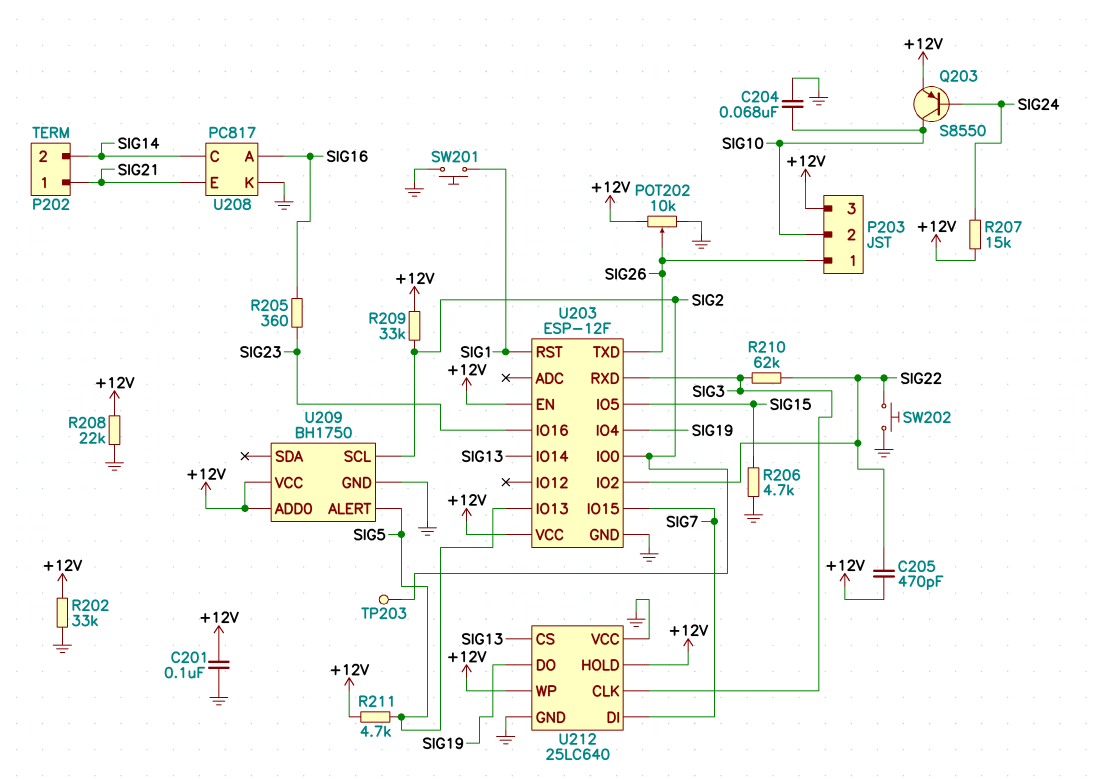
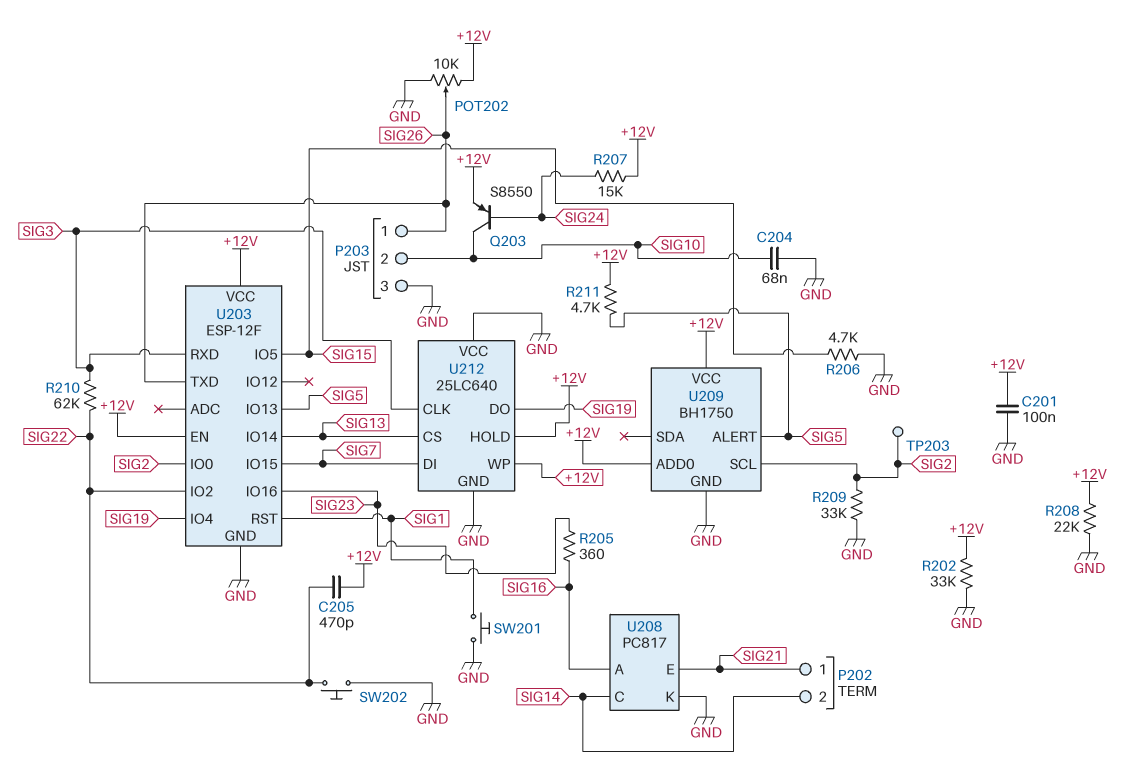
P203 pin 3: +12V -> GND
R209: 33k (+12V, SIG2) -> 33k (GND, SIG2)

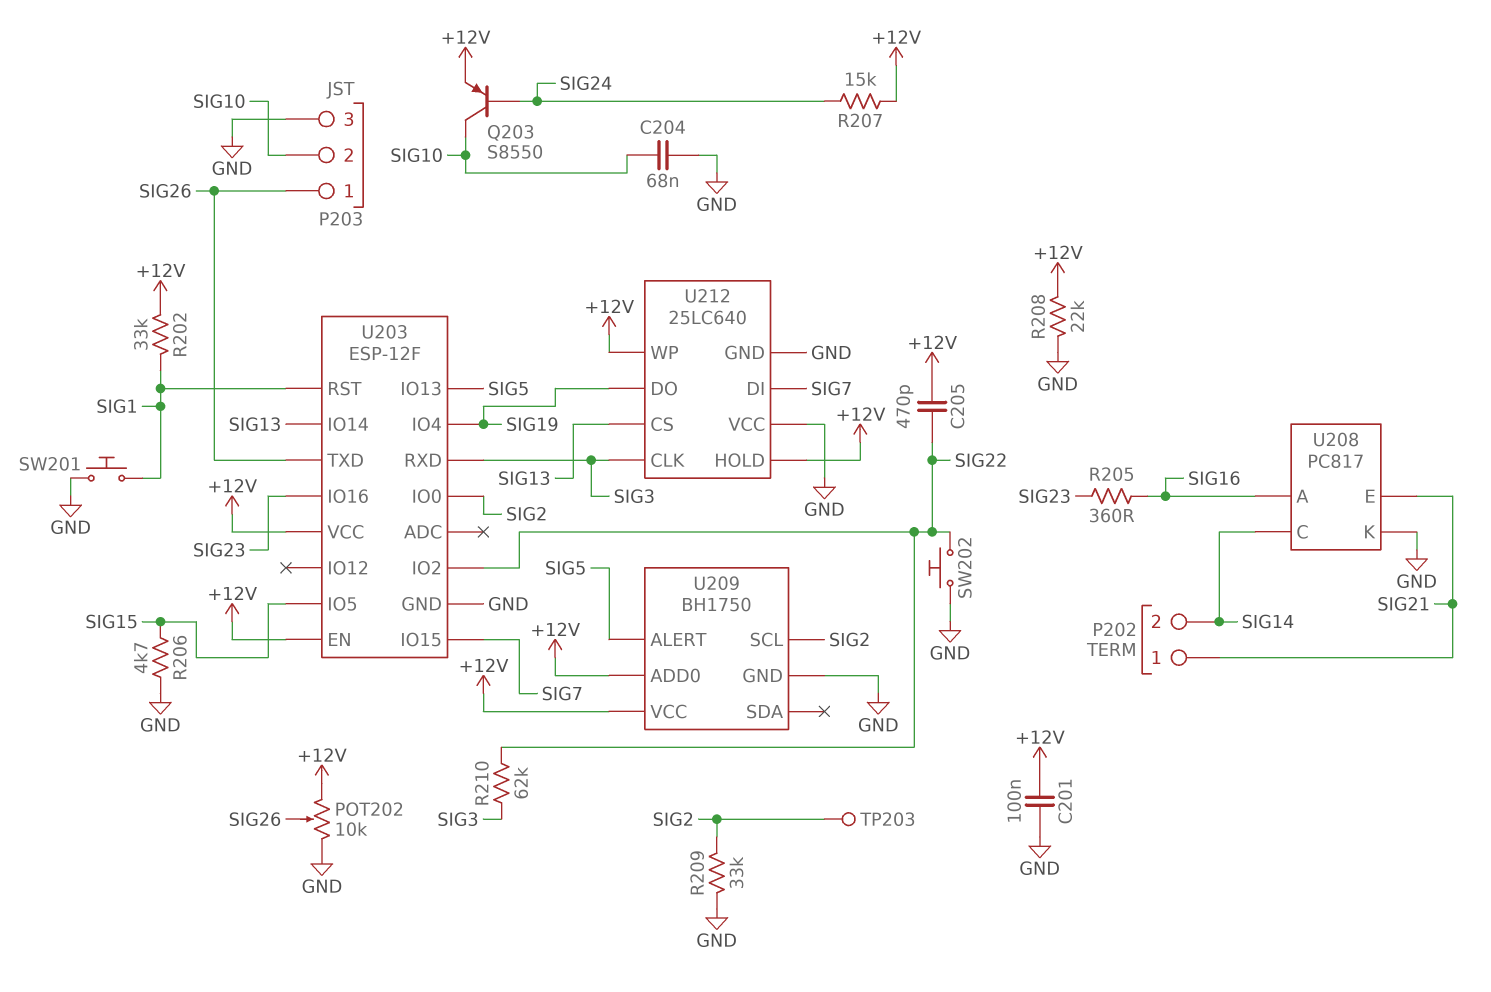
R202: 33k (+12V, GND) -> 33k (+12V, SIG1)
R211: 4.7k (+12V, SIG5) -> none

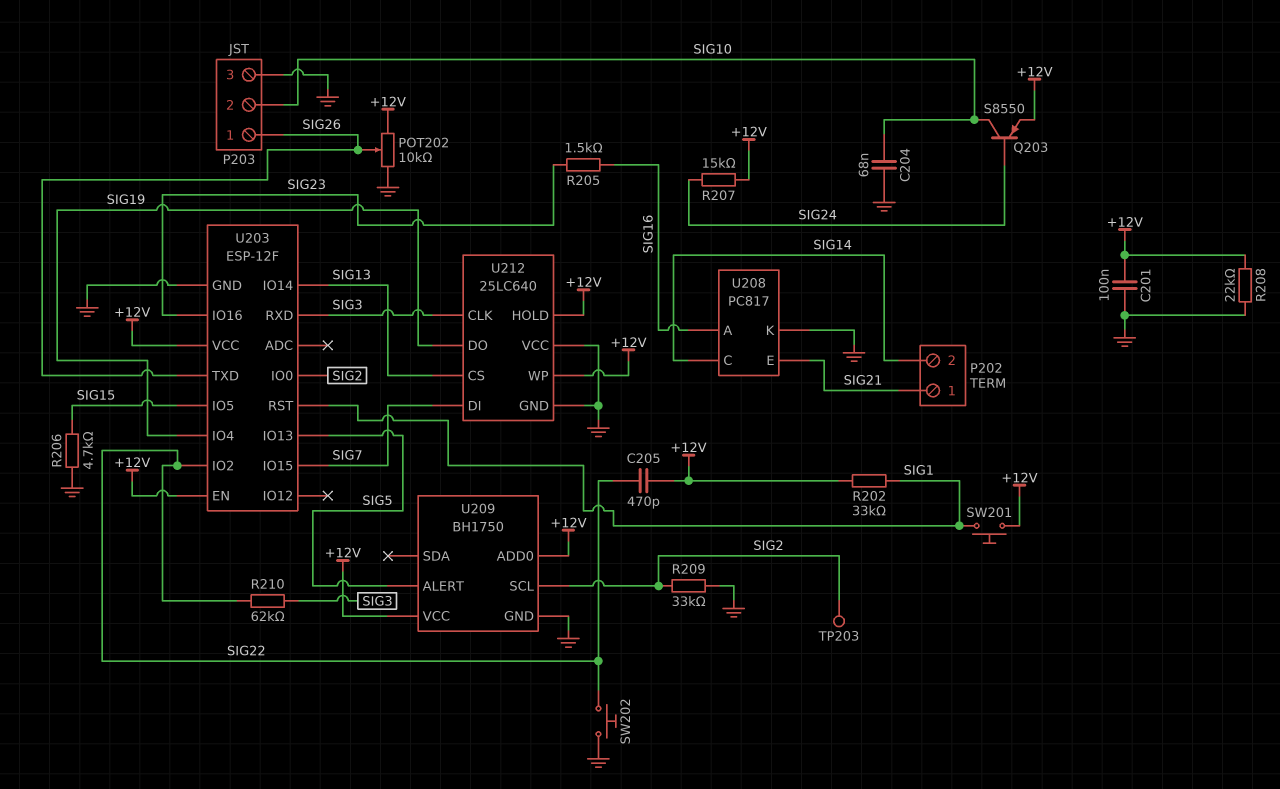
R205: 360 (SIG16, SIG23) -> 1.5k (SIG16, SIG23)
SW201: button (GND, SIG1) -> button (+12V, SIG1)

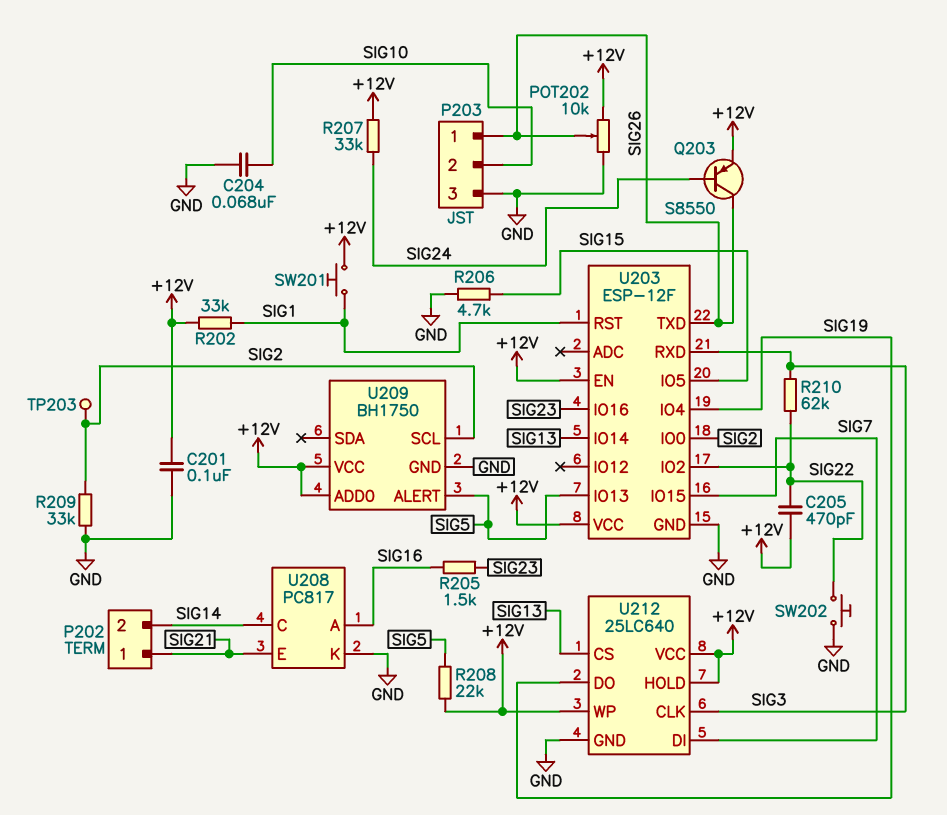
Q203: PNP S8550 (B SIG24, C SIG10, E +12V) -> PNP S8550 (B SIG24, C SIG26, E +12V)
R207: 15k (+12V, SIG24) -> 33k (+12V, SIG24)
R208: 22k (+12V, GND) -> 22k (+12V, SIG5)
U212 pin VCC: GND -> +12V

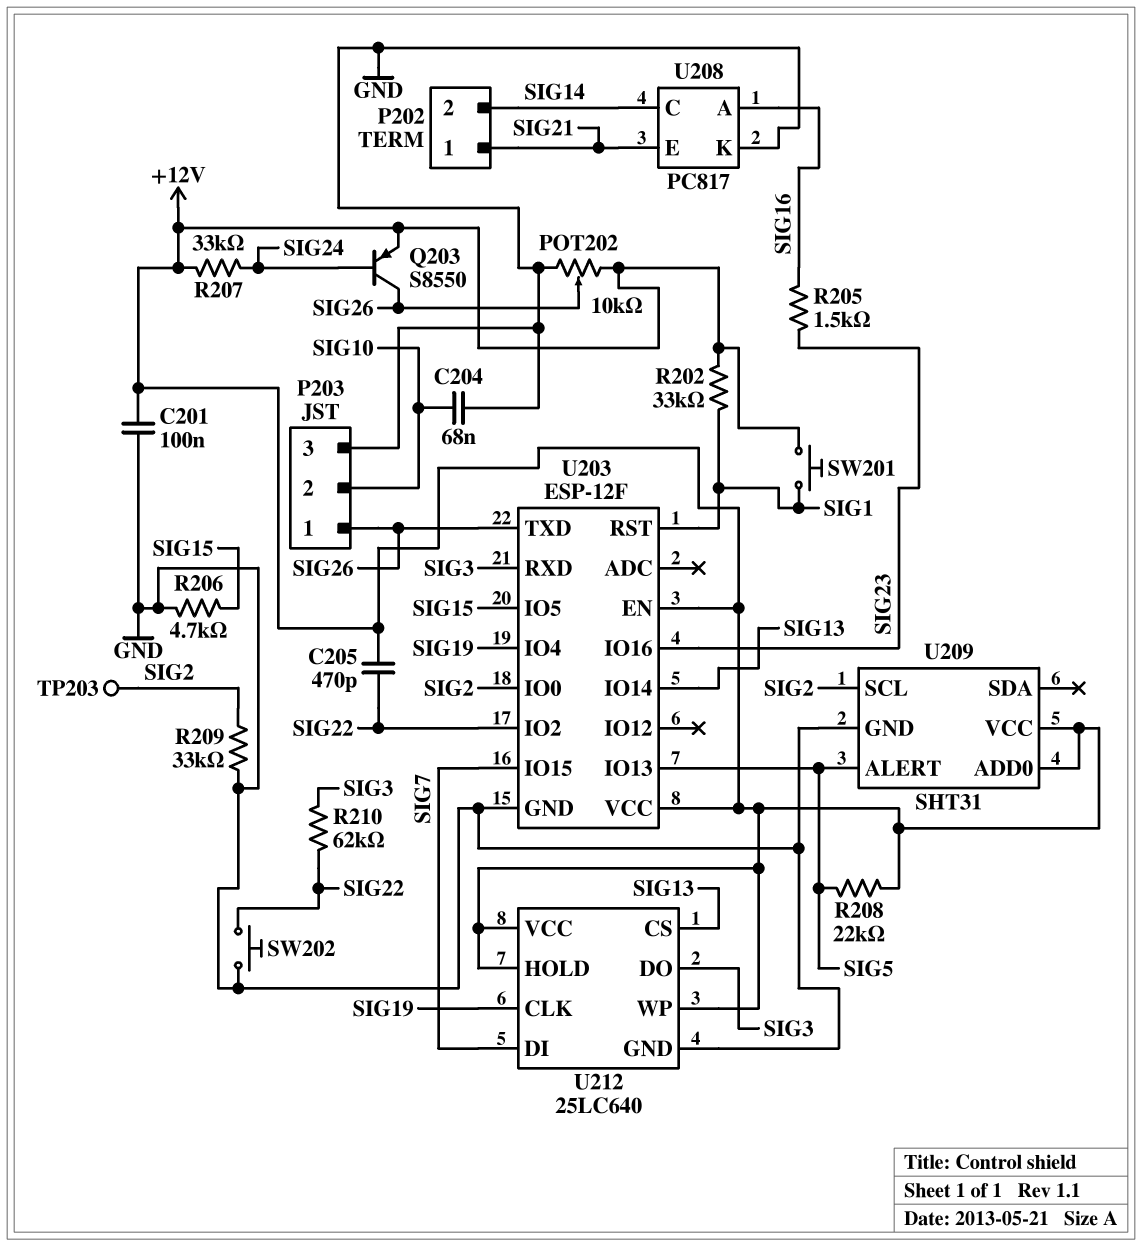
U209: BH1750 -> SHT31
U212 pin CLK: SIG3 -> SIG19
U212 pin DO: SIG19 -> SIG3

